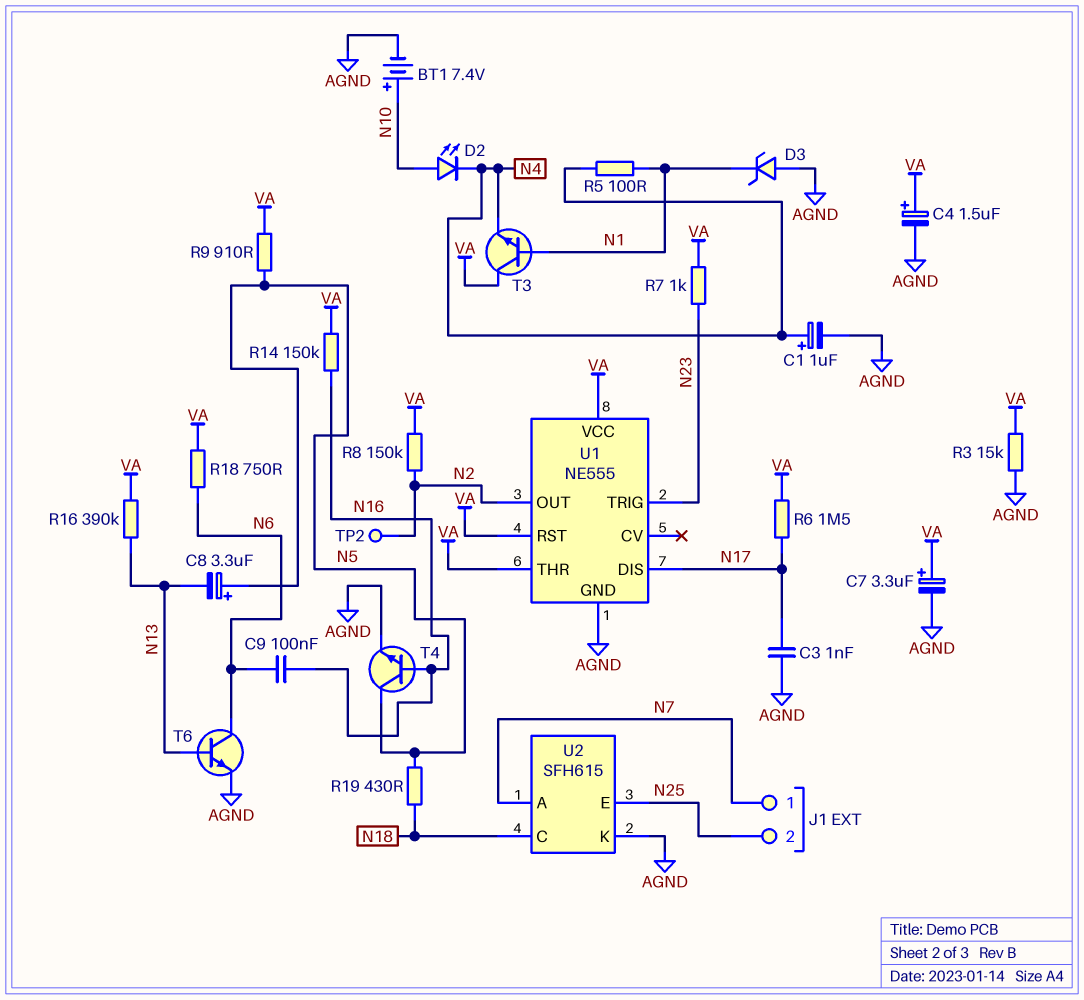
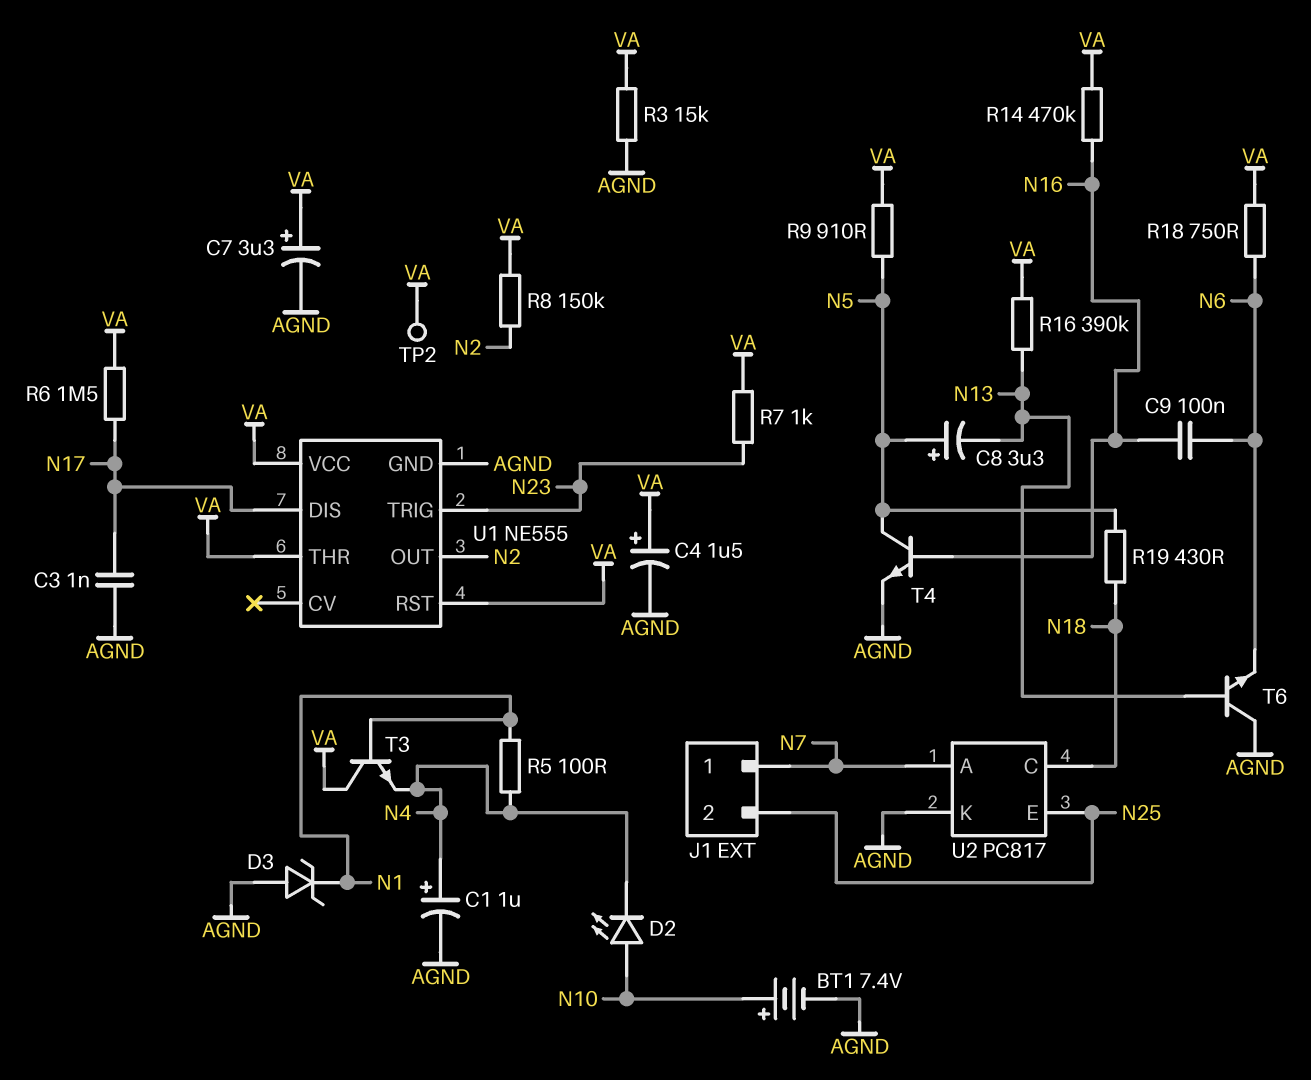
R14: 150k (N16, VA) -> 470k (N16, VA)
T6: NPN (B N13, C N6, E AGND) -> NPN (B N13, C AGND, E N6)
TP2: test point (N2) -> test point (VA)
U2: SFH615 -> PC817

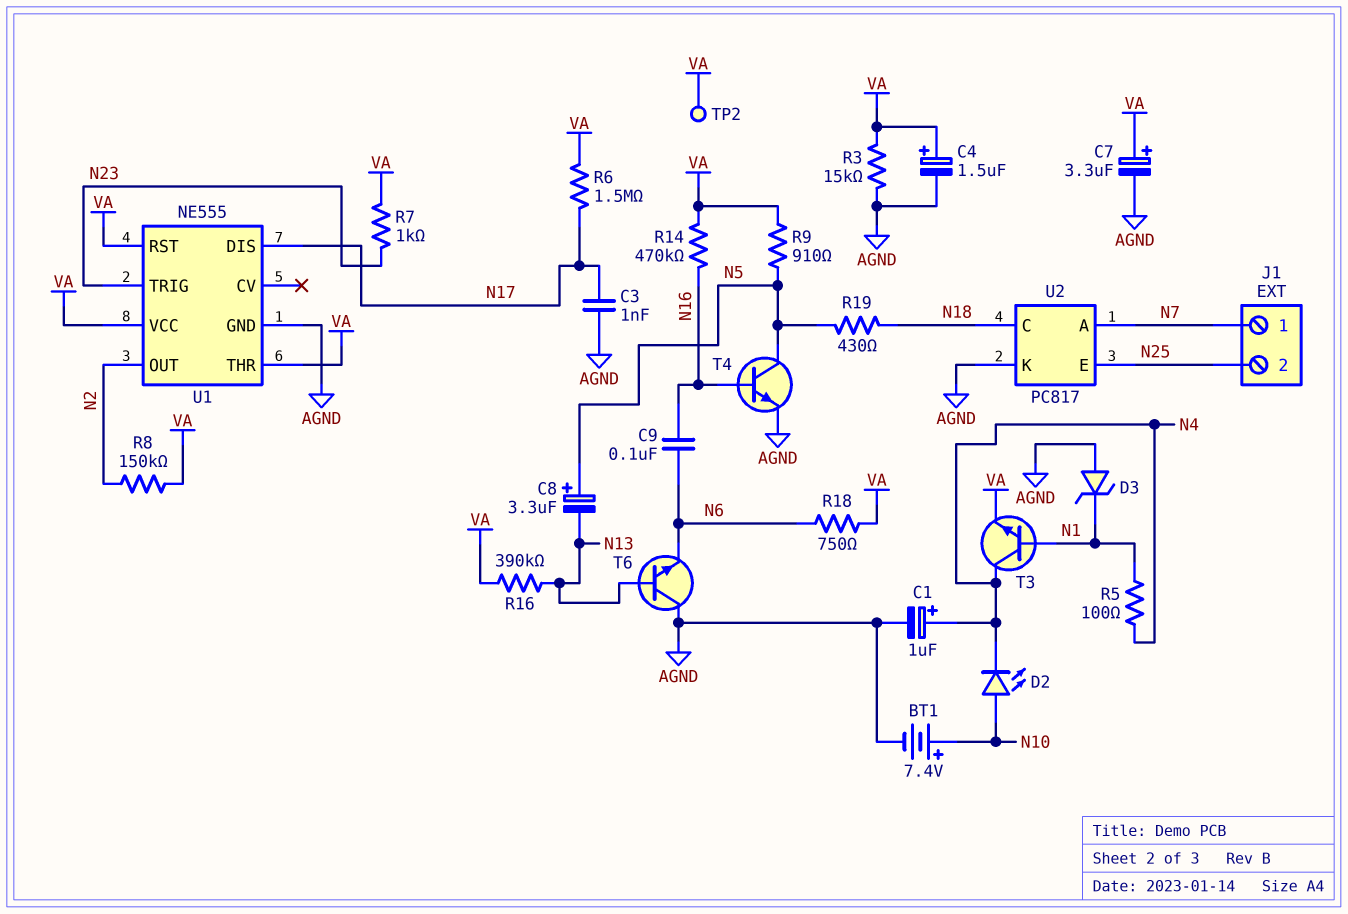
T3: NPN (B N1, C VA, E N4) -> NPN (B N1, C N4, E VA)

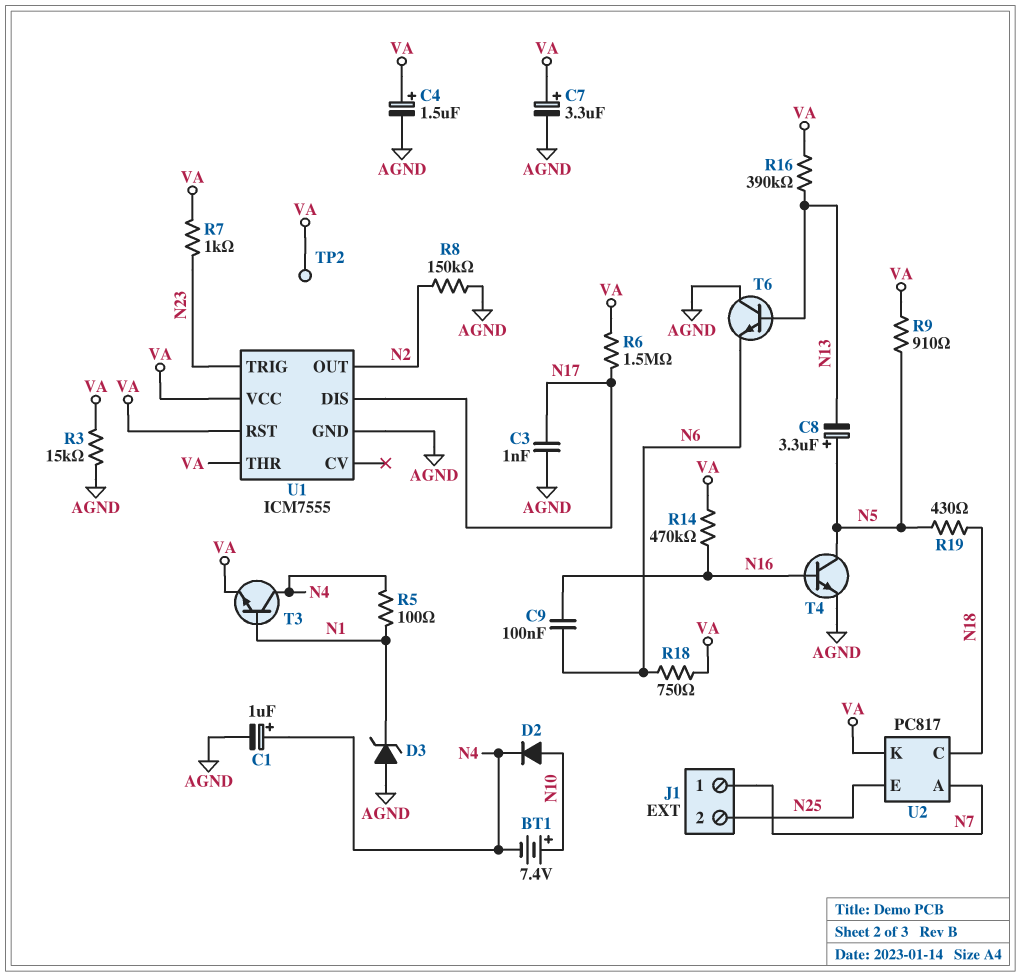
BT1: 7.4V (plus N10, minus AGND) -> 7.4V (plus N10, minus N4)
D2: LED (A N10, K N4) -> diode (A N10, K N4)
R8: 150k (N2, VA) -> 150k (AGND, N2)
U1: NE555 -> ICM7555
U2 pin K: AGND -> VA

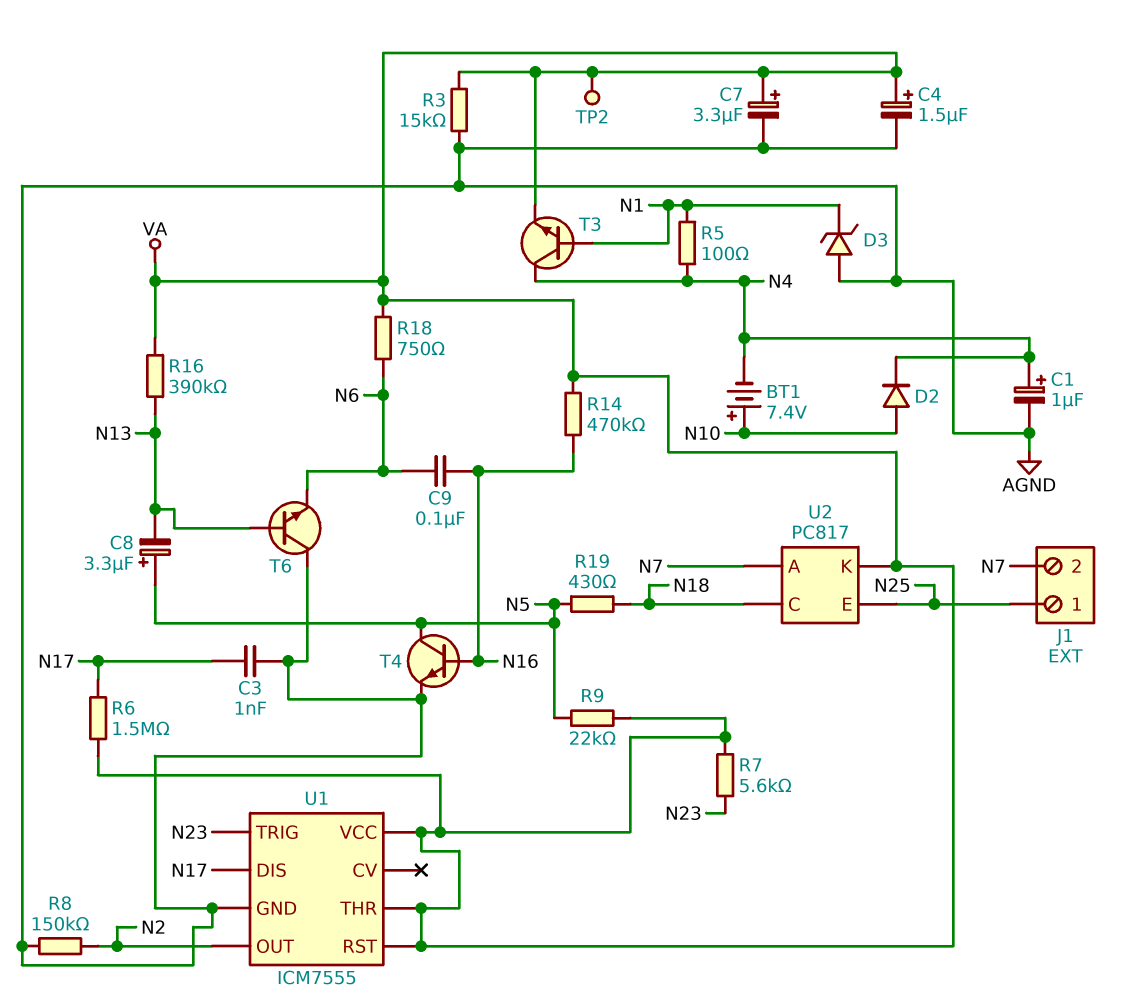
J1 pin 1: N7 -> N25
J1 pin 2: N25 -> N7
R7: 1k (N23, VA) -> 5.6k (N23, VA)
R9: 910 (N5, VA) -> 22k (N5, VA)

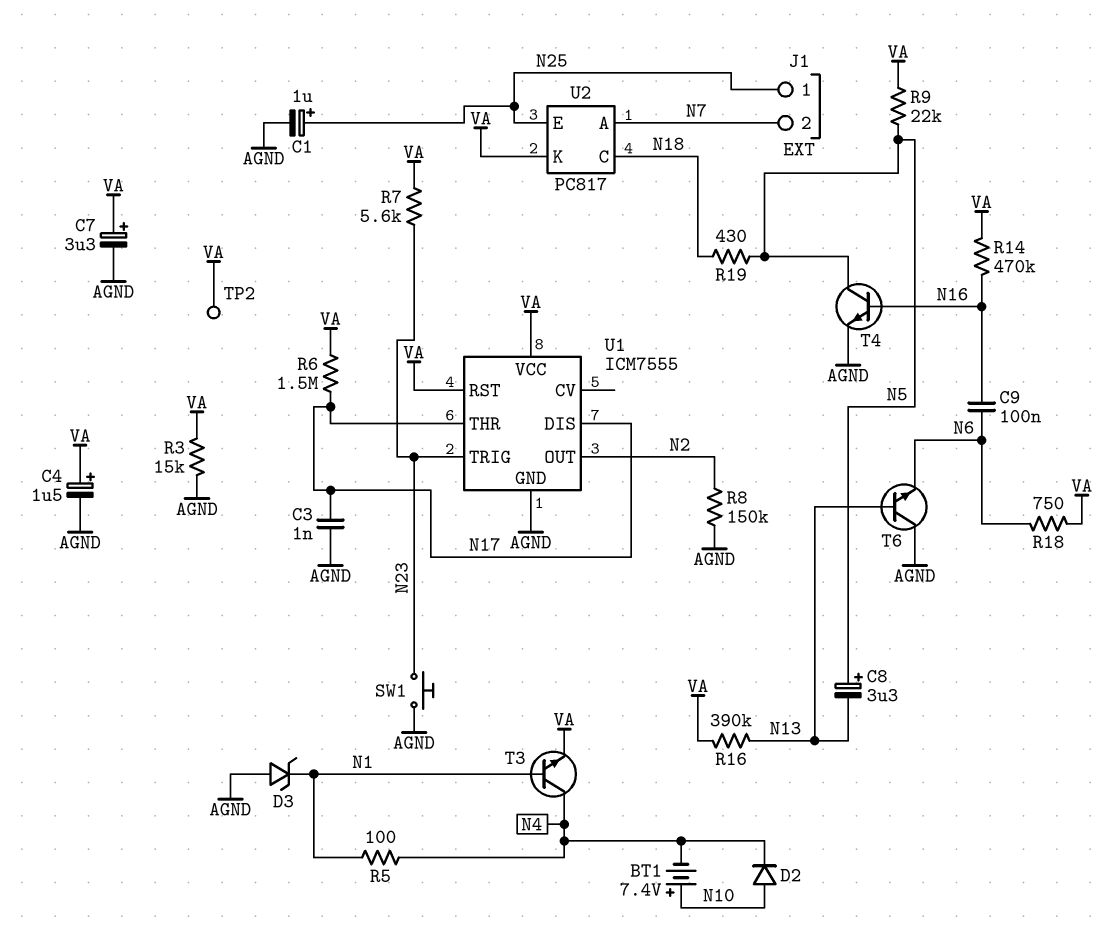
C1: 1uF (plus N4, minus AGND) -> 1uF (plus N25, minus AGND)
SW1: none -> button (AGND, N23)
U1 pin THR: VA -> N17

